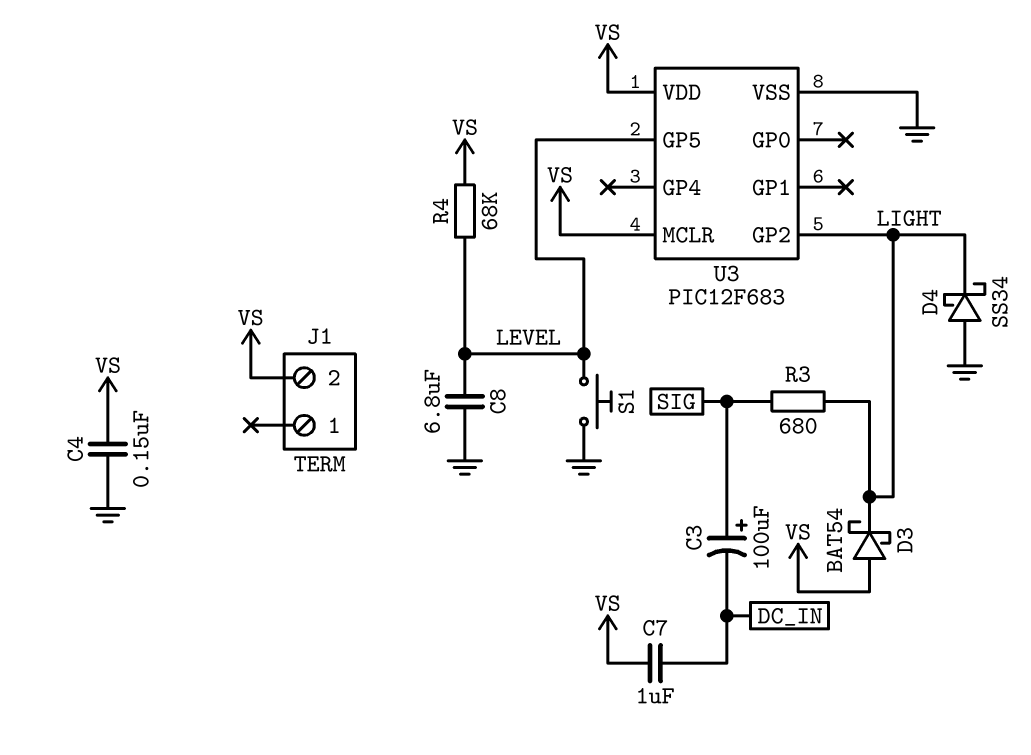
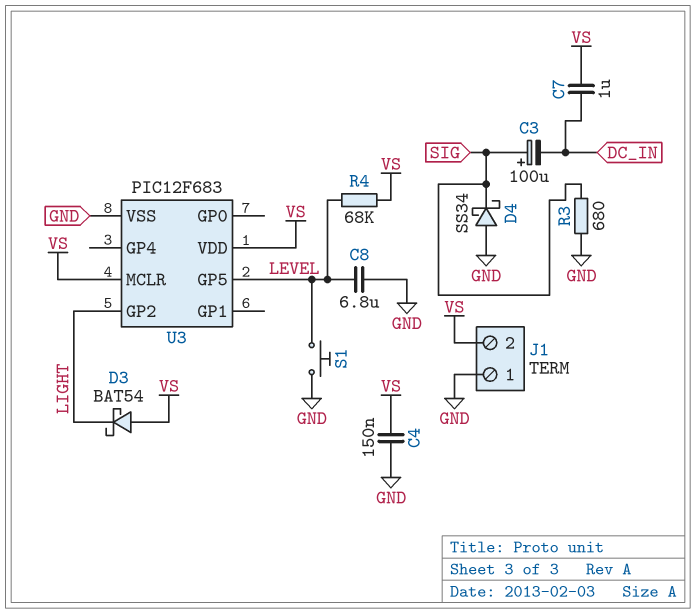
D4: schottky SS34 (A GND, K LIGHT) -> schottky SS34 (A GND, K SIG)
J1 pin 1: none -> GND
R3: 680 (LIGHT, SIG) -> 680 (GND, SIG)

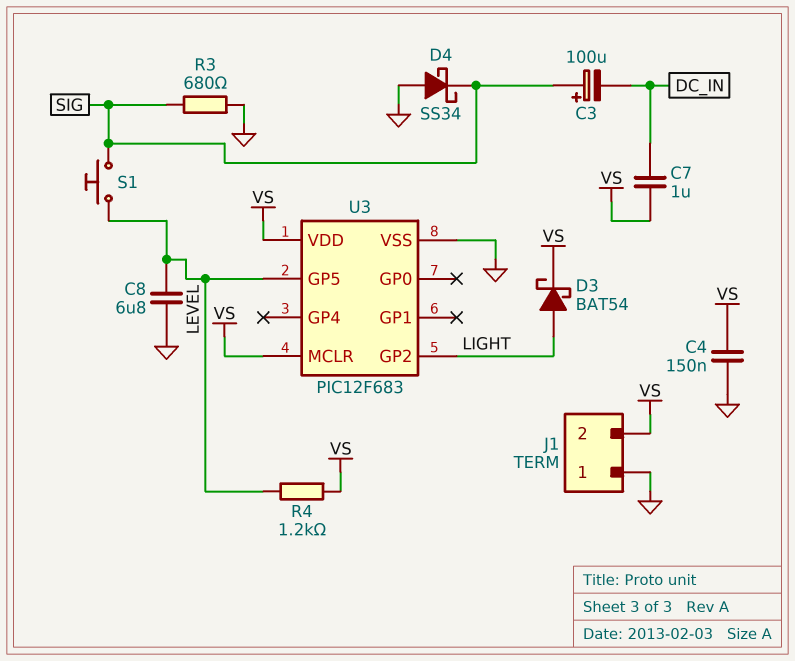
D3: schottky BAT54 (A VS, K LIGHT) -> schottky BAT54 (A LIGHT, K VS)
R4: 68k (LEVEL, VS) -> 1.2k (LEVEL, VS)
S1: button (GND, LEVEL) -> button (LEVEL, SIG)

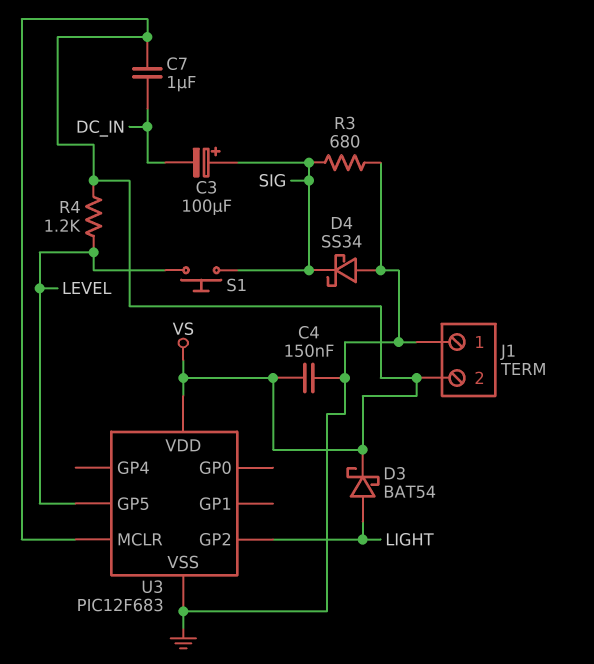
C8: 6.8uF (GND, LEVEL) -> none

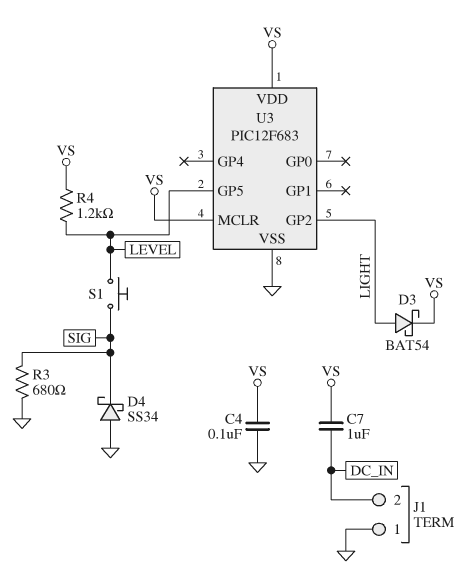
C3: 100uF (plus SIG, minus DC_IN) -> none
C4: 150nF (GND, VS) -> 100nF (GND, VS)
J1 pin 2: VS -> DC_IN

